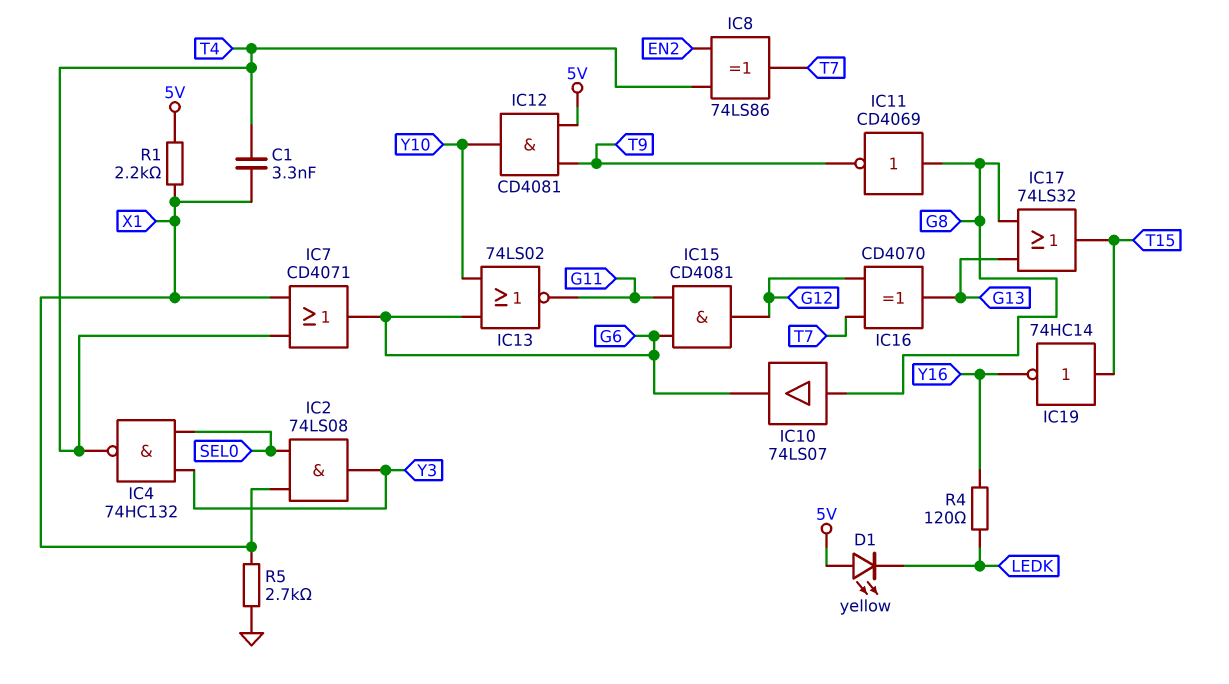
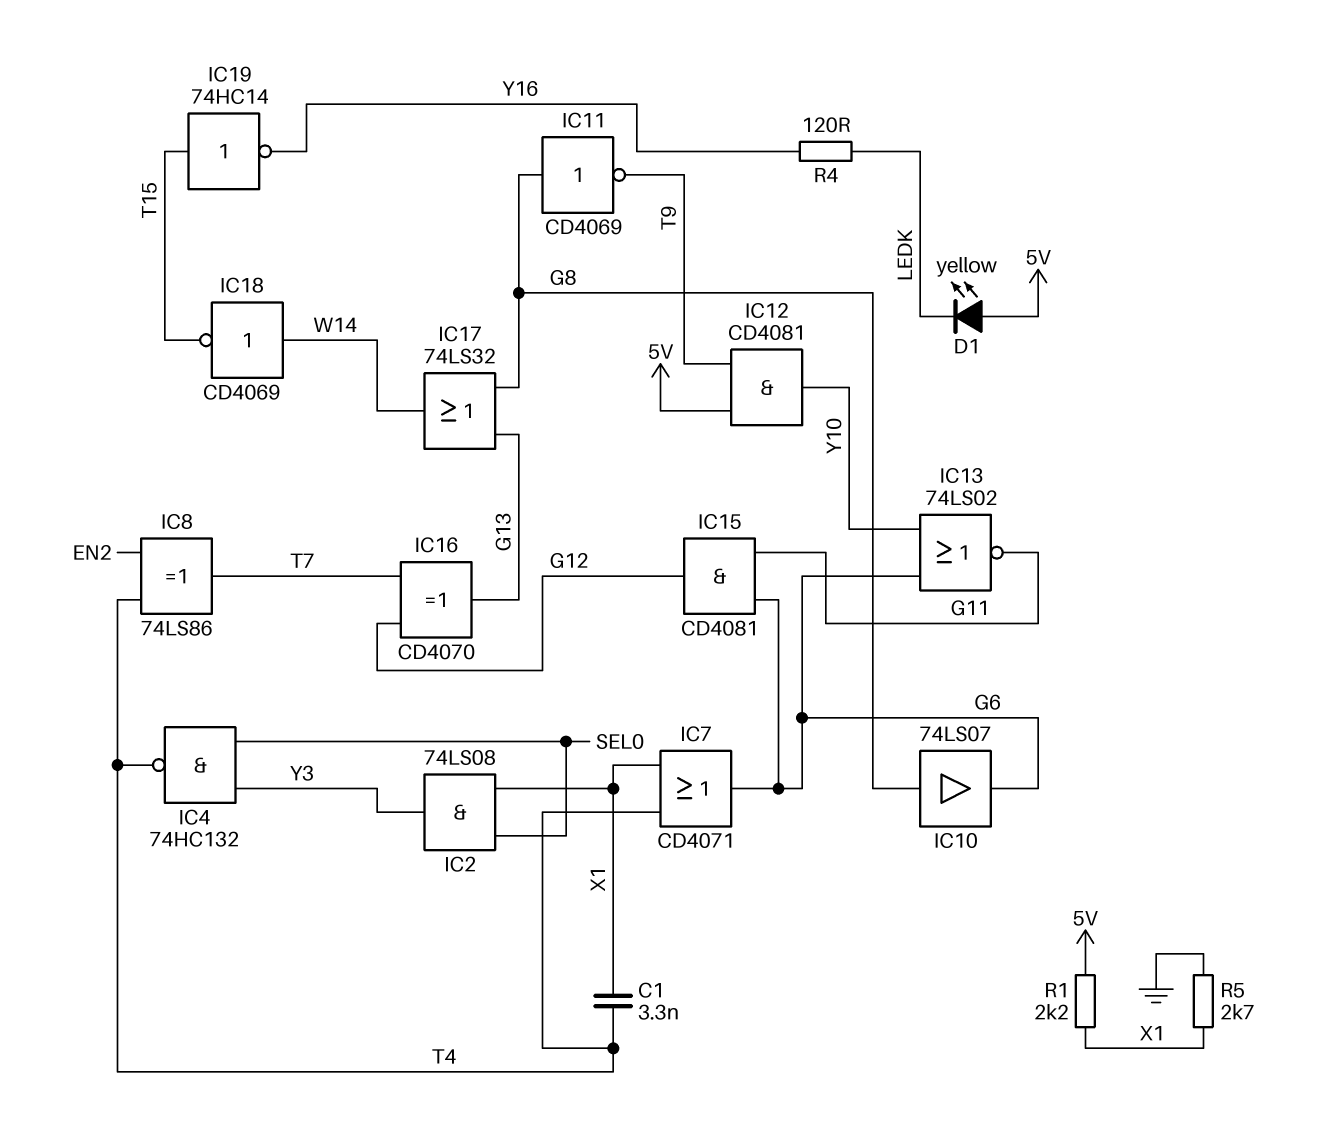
IC17: OR 74LS32 (in G8, in G13, out T15) -> OR 74LS32 (in G8, in G13, out W14)
IC18: none -> NOT CD4069 (in W14, out T15)

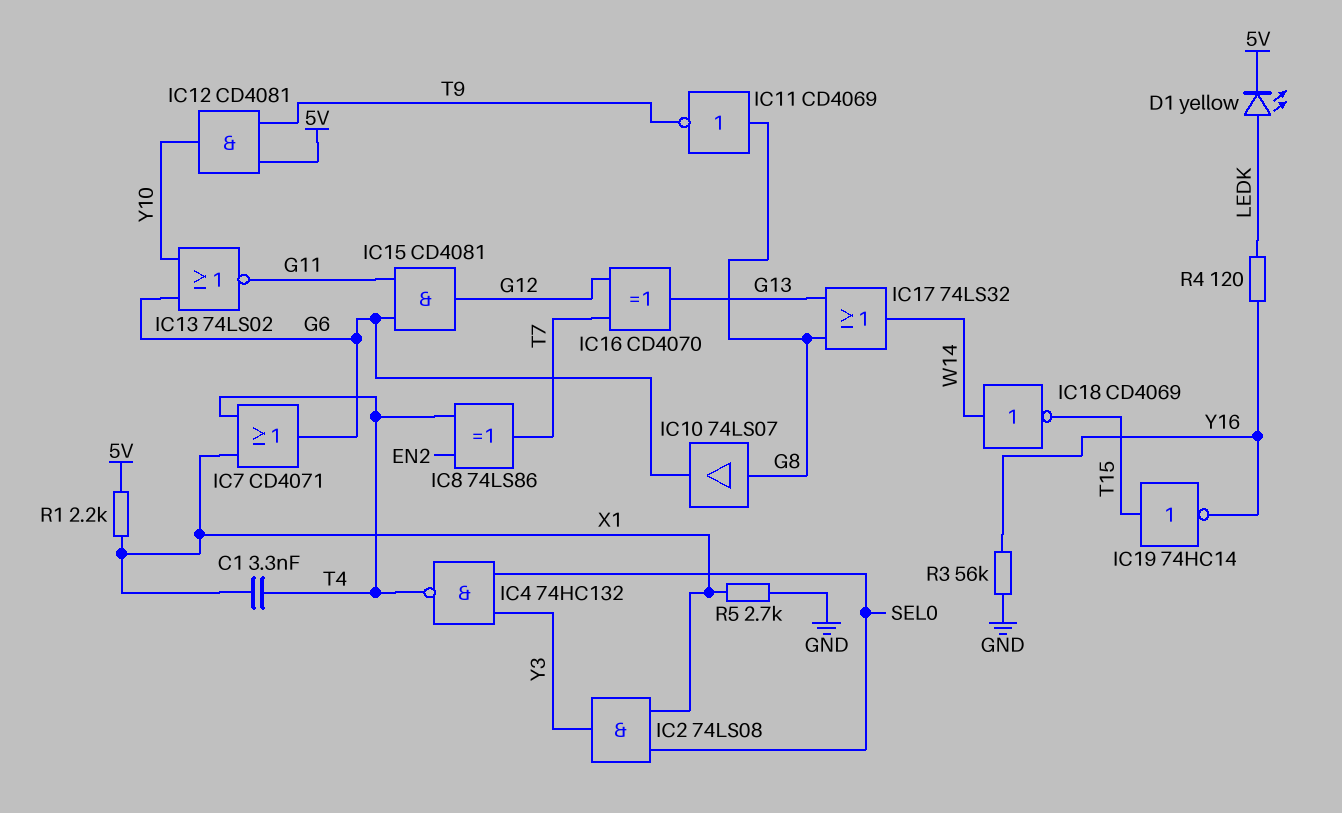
D1: LED yellow (A 5V, K LEDK) -> LED yellow (A LEDK, K 5V)
R3: none -> 56k (GND, Y16)

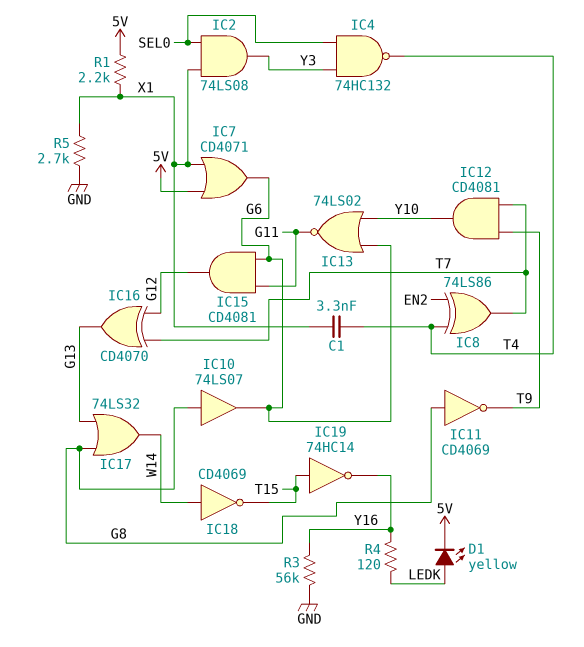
IC7: OR CD4071 (in T4, in X1, out G6) -> OR CD4071 (in 5V, in X1, out G6)
IC12: AND CD4081 (in 5V, in T9, out Y10) -> AND CD4081 (in T7, in T9, out Y10)

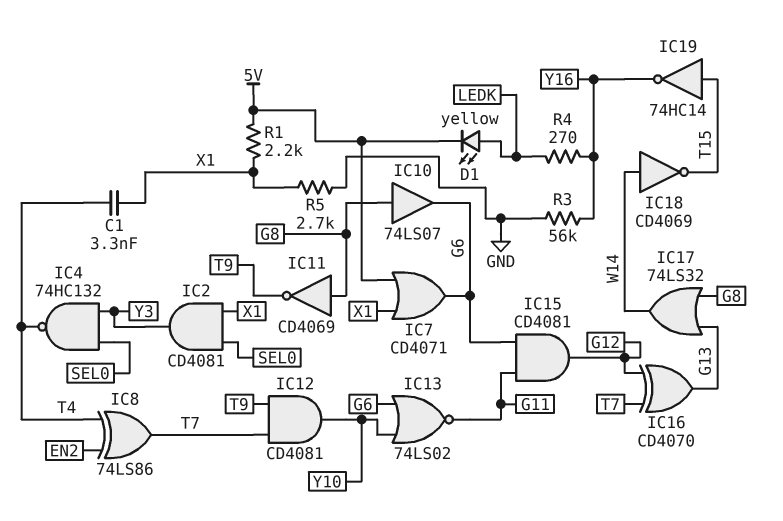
IC2: AND 74LS08 (in SEL0, in X1, out Y3) -> AND CD4081 (in SEL0, in X1, out Y3)
R4: 120 (LEDK, Y16) -> 270 (LEDK, Y16)

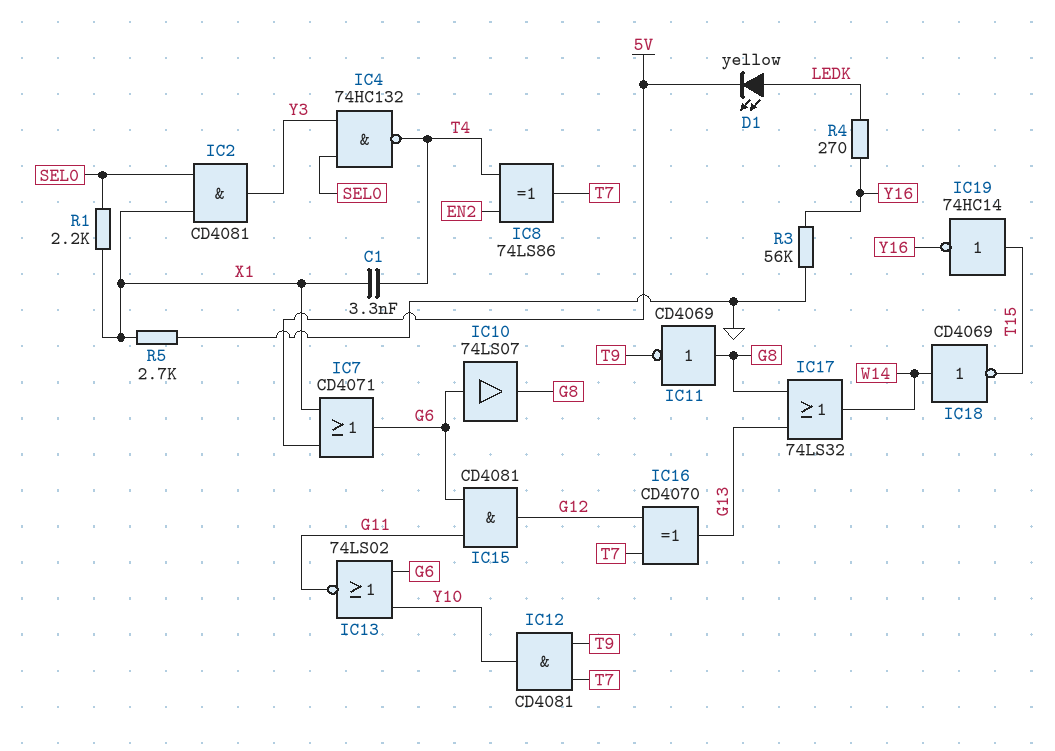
IC10: buffer 74LS07 (in G8, out G6) -> buffer 74LS07 (in G6, out G8)
R1: 2.2k (5V, X1) -> 2.2k (SEL0, X1)

